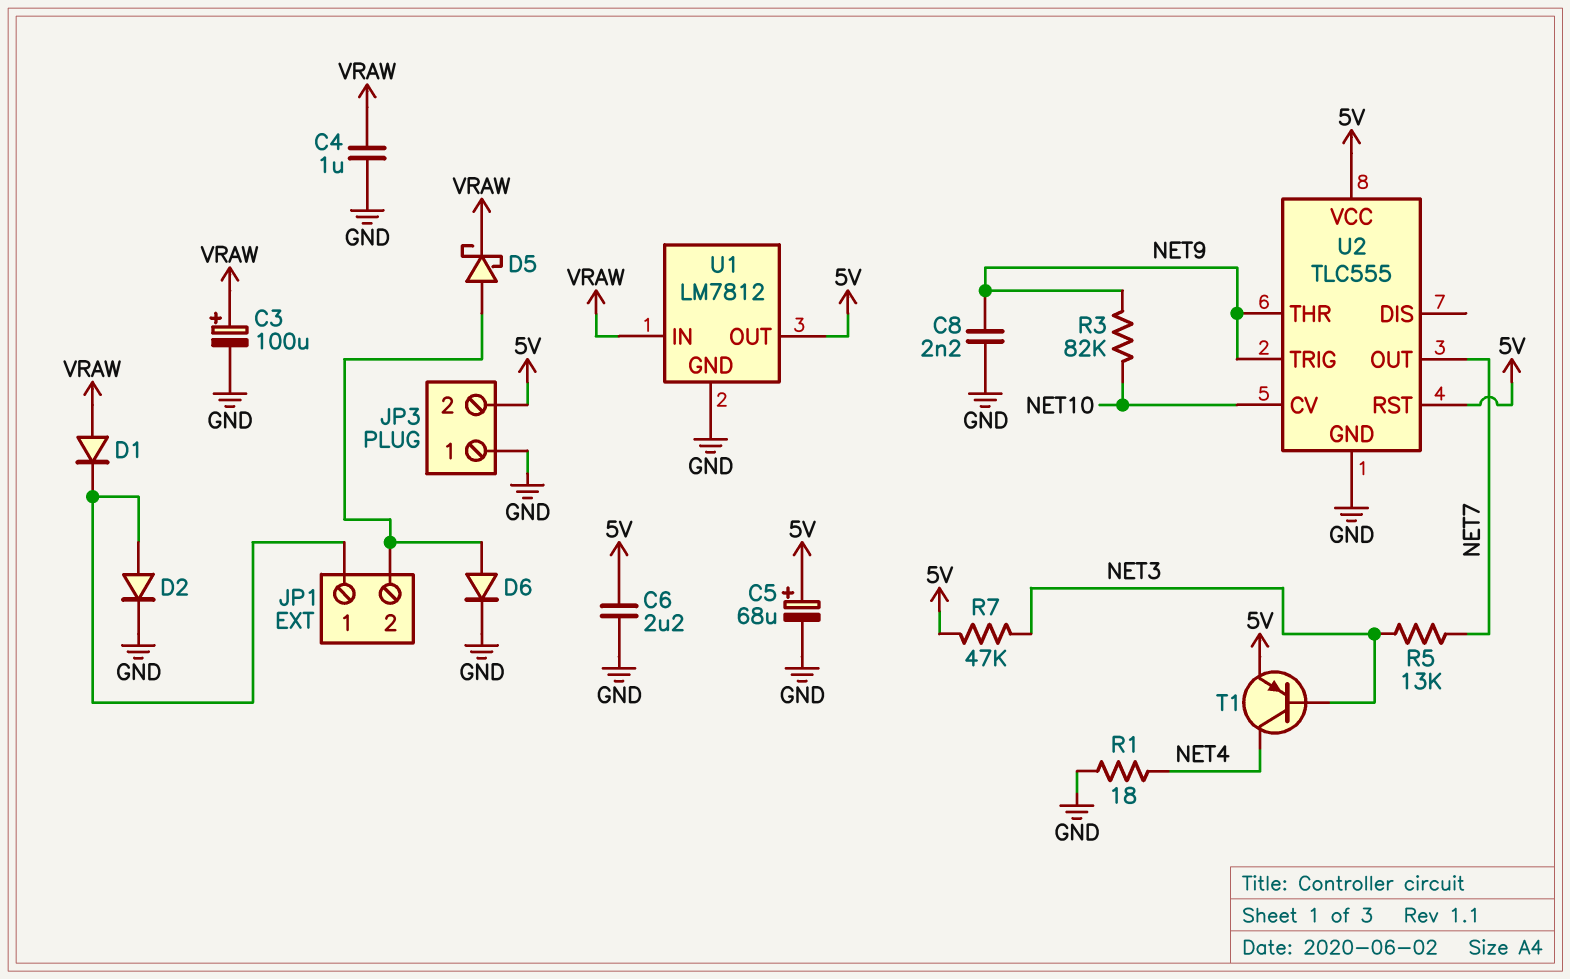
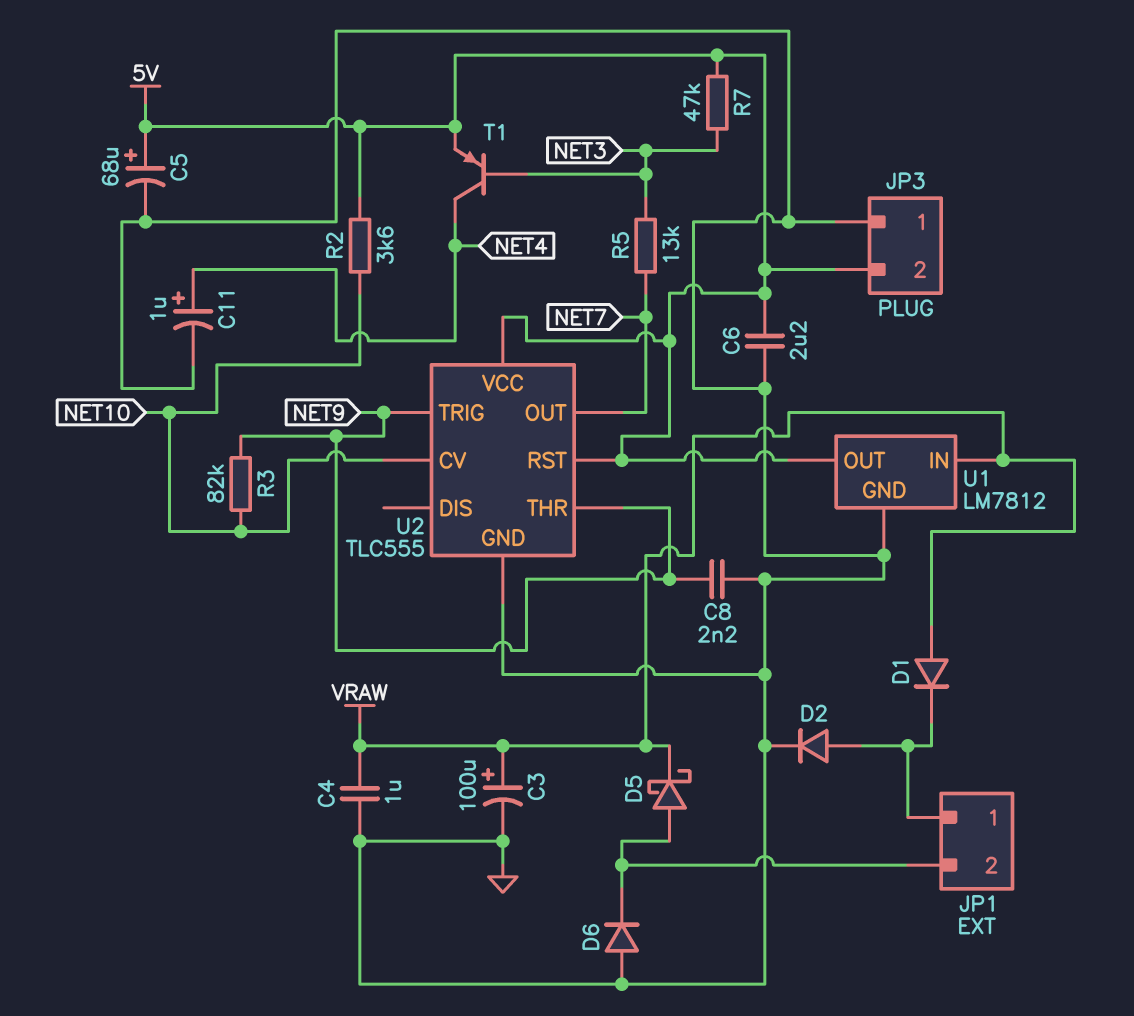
C11: none -> 1uF (plus NET4, minus GND)
D6: diode (A JP1/2, K GND) -> diode (A GND, K JP1/2)
R1: 18 (GND, NET4) -> none
R2: none -> 3.6k (5V, NET10)

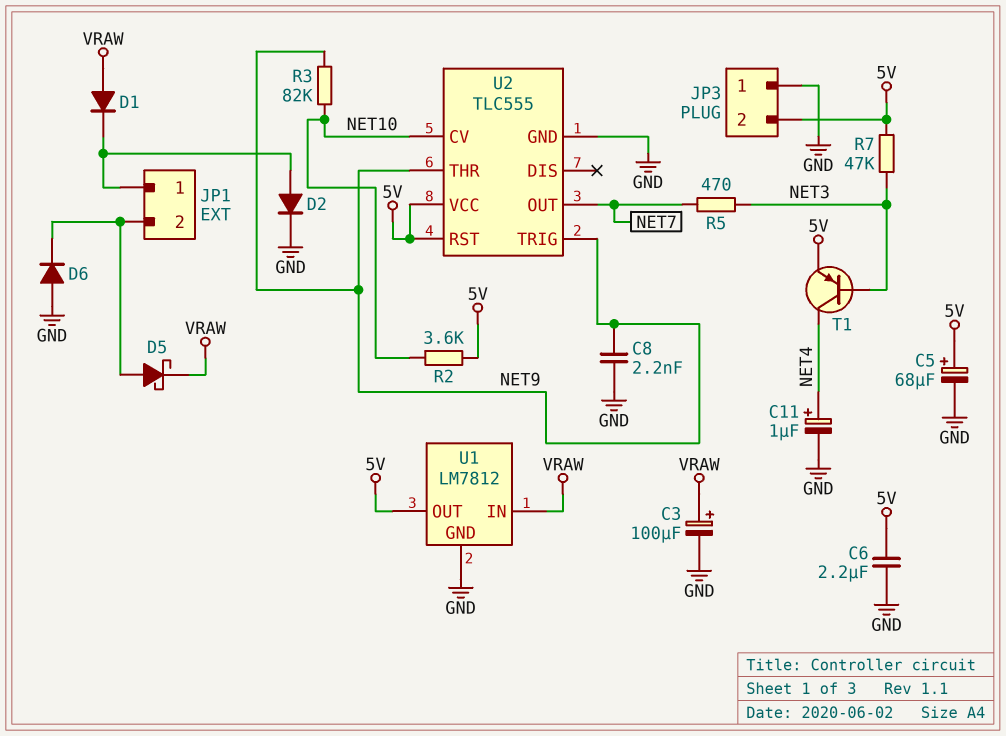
C4: 1uF (GND, VRAW) -> none
R5: 13k (NET3, NET7) -> 470 (NET3, NET7)

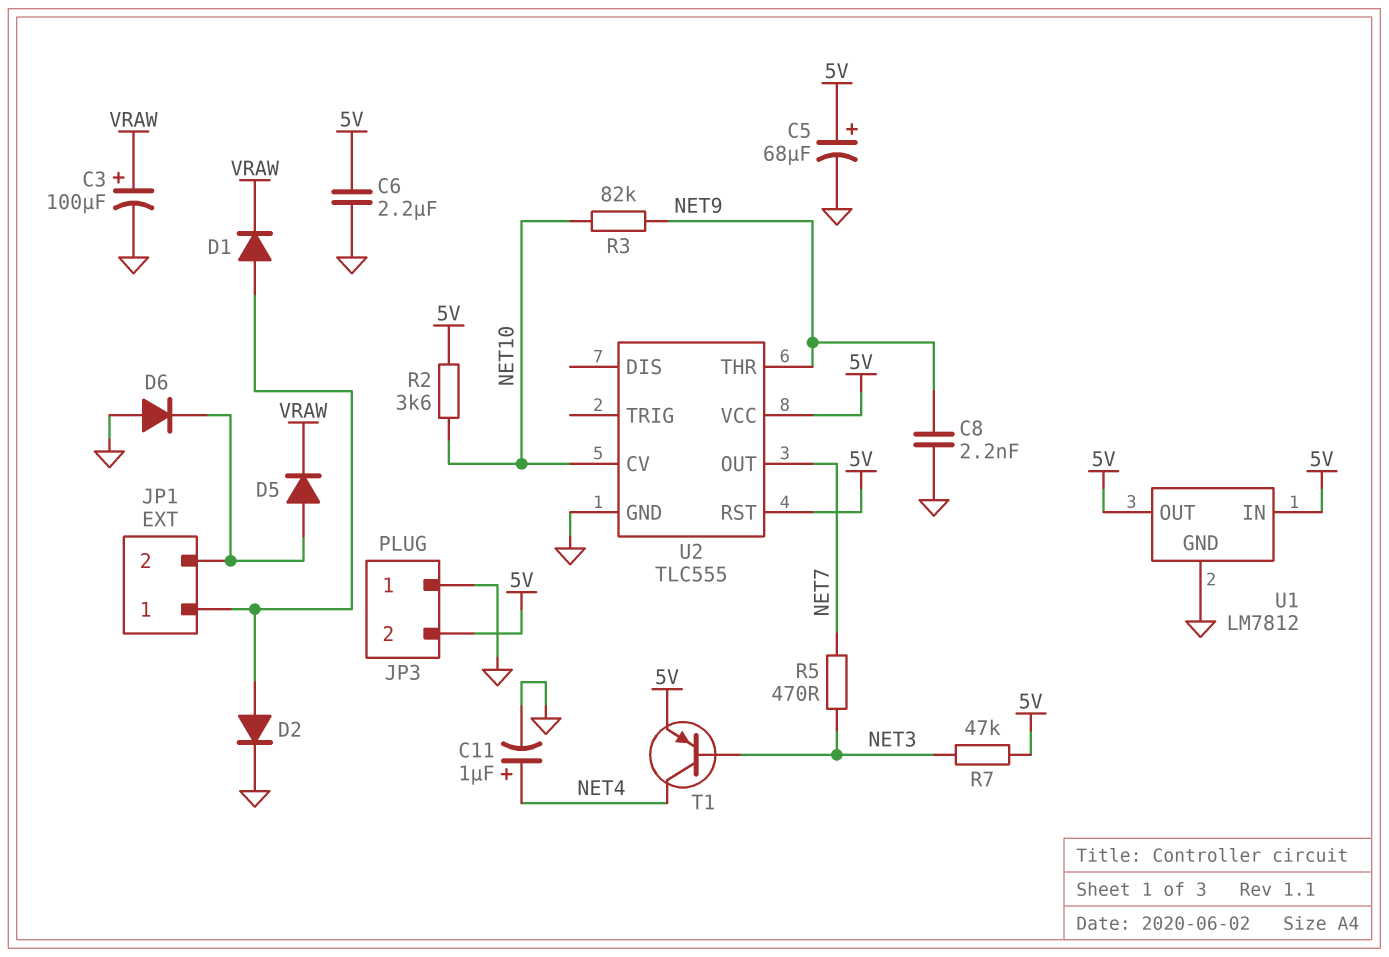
D1: diode (A VRAW, K JP1/1) -> diode (A JP1/1, K VRAW)
D5: schottky (A JP1/2, K VRAW) -> diode (A JP1/2, K VRAW)
U1 pin IN: VRAW -> 5V
U2 pin TRIG: NET9 -> none

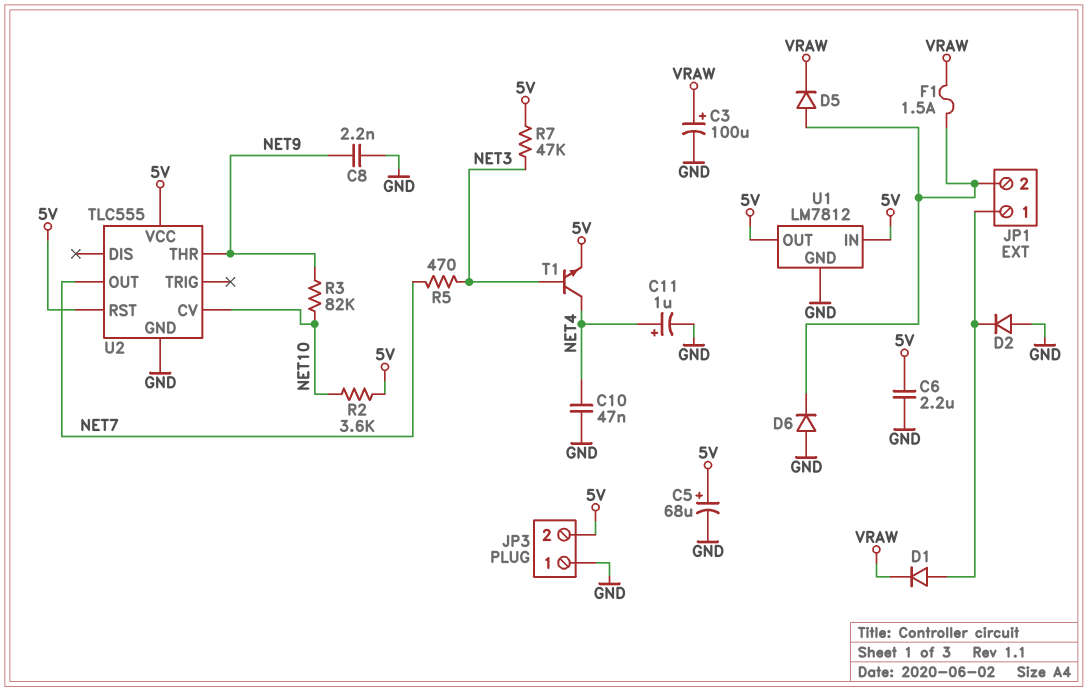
C10: none -> 47nF (GND, NET4)
D2: diode (A JP1/1, K GND) -> diode (A GND, K JP1/1)
F1: none -> 1.5A (JP1/2, VRAW)
T1: PNP (B NET3, C NET4, E 5V) -> NPN (B NET3, C NET4, E 5V)

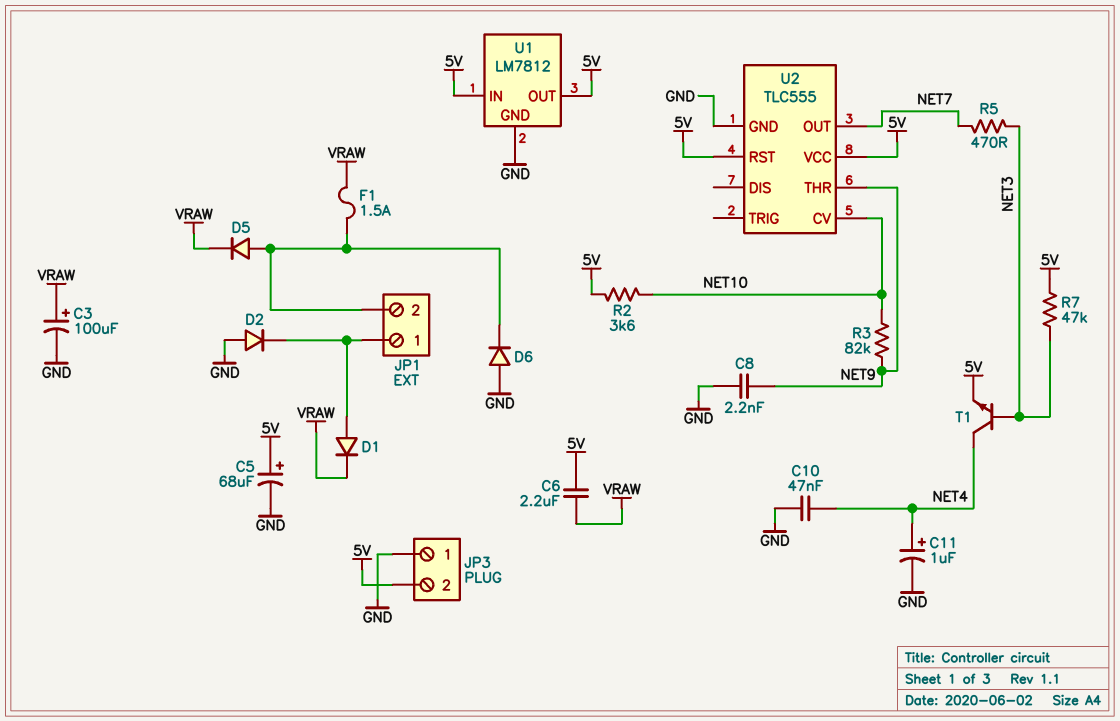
C6: 2.2uF (5V, GND) -> 2.2uF (5V, VRAW)

